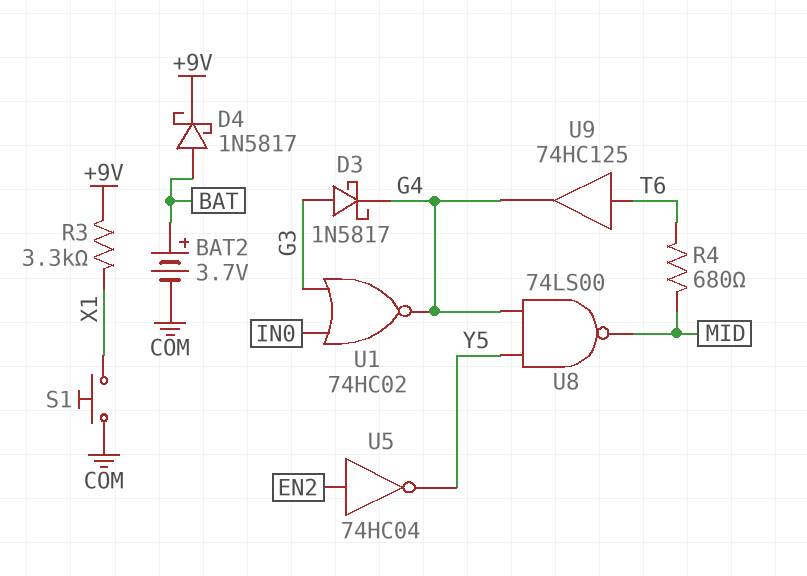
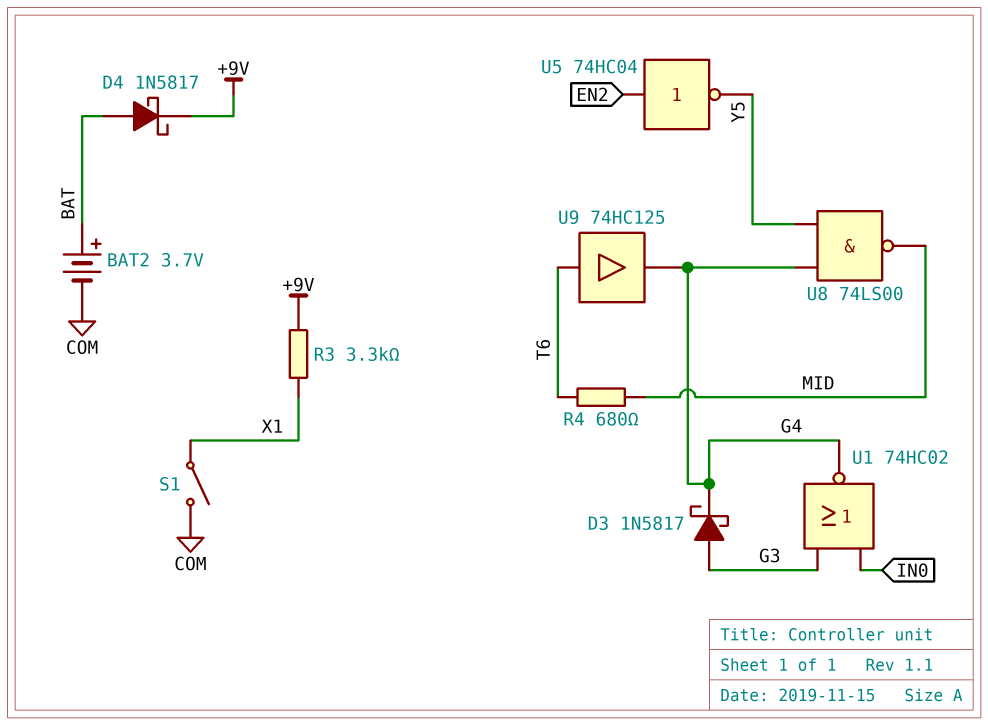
S1: button (COM, X1) -> switch (COM, X1)

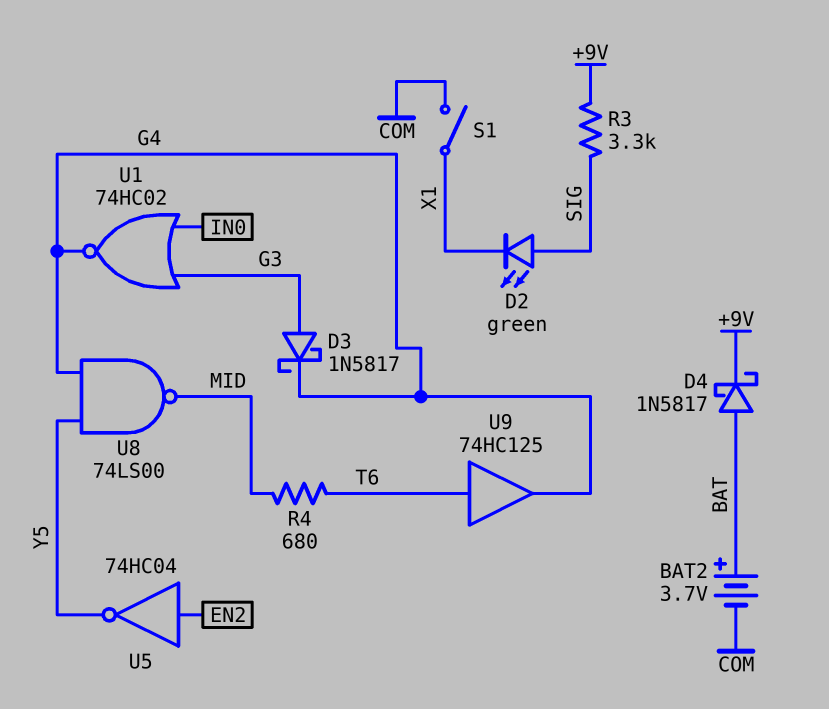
D2: none -> LED green (A SIG, K X1)
R3: 3.3k (+9V, X1) -> 3.3k (+9V, SIG)

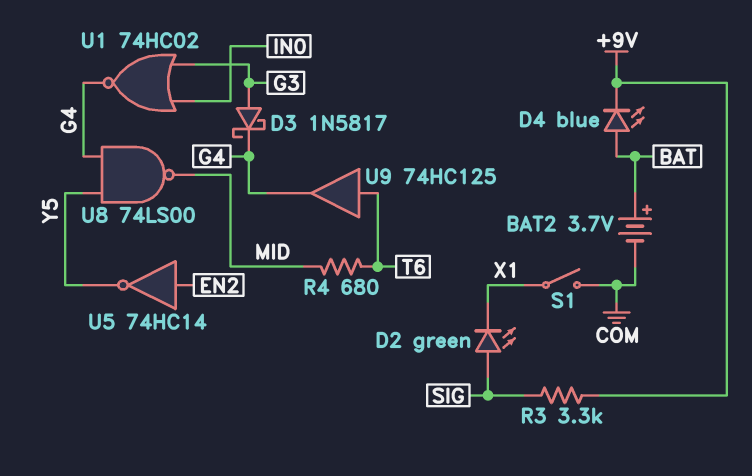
D4: schottky 1N5817 (A BAT, K +9V) -> LED blue (A BAT, K +9V)
U5: NOT 74HC04 (in EN2, out Y5) -> NOT 74HC14 (in EN2, out Y5)

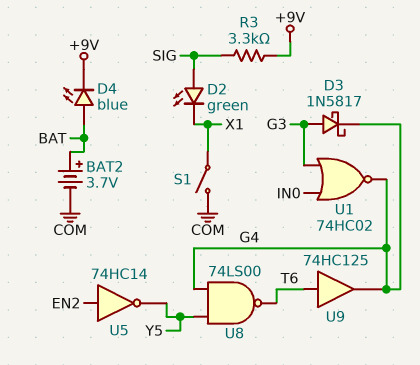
R4: 680 (MID, T6) -> none
U8: NAND 74LS00 (in G4, in Y5, out MID) -> NAND 74LS00 (in G4, in Y5, out T6)

